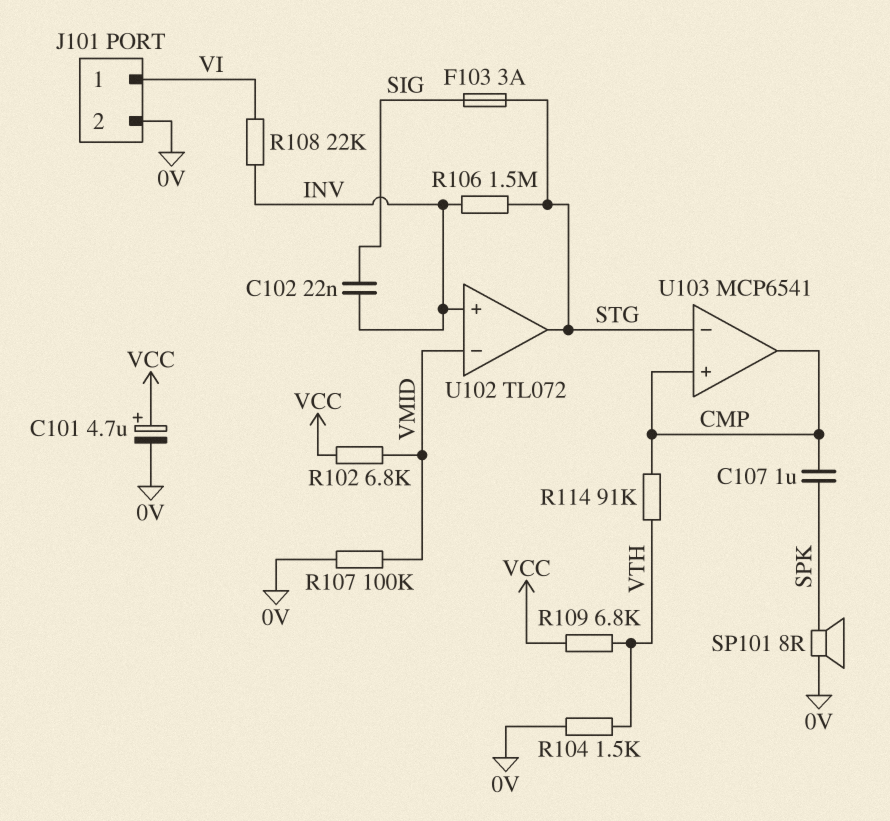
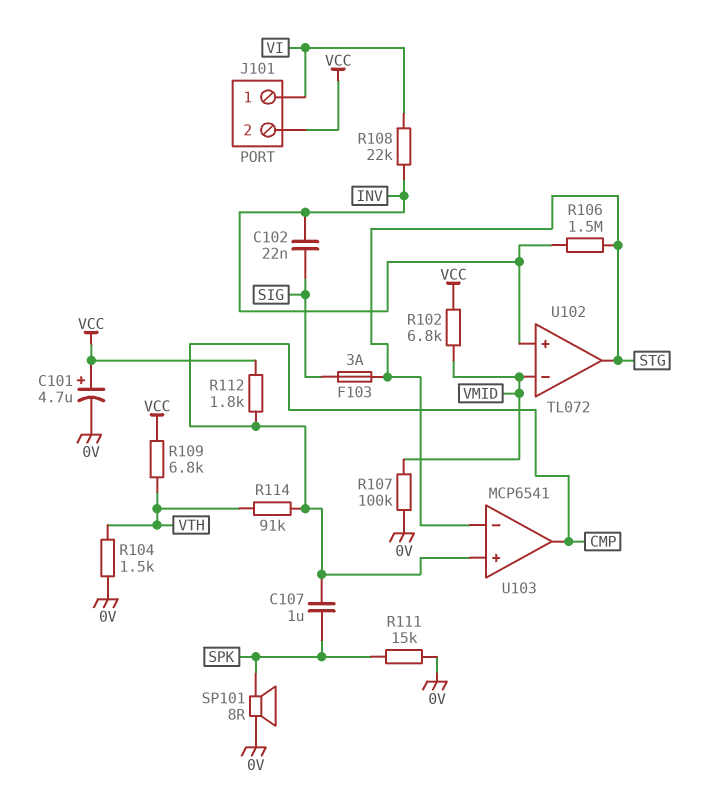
J101 pin 2: 0V -> VCC
R111: none -> 15k (0V, SPK)
R112: none -> 1.8k (CMP, VCC)

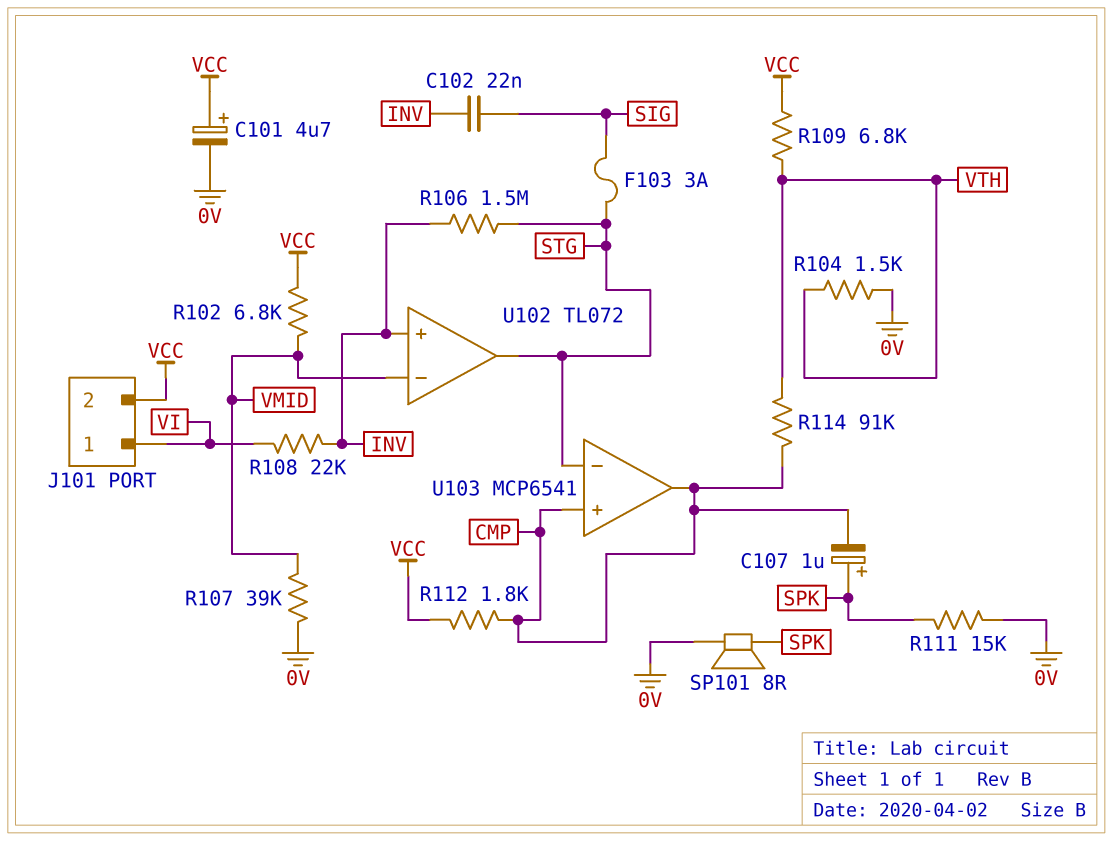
C107: 1uF (CMP, SPK) -> 1uF (plus SPK, minus CMP)
R107: 100k (0V, VMID) -> 39k (0V, VMID)

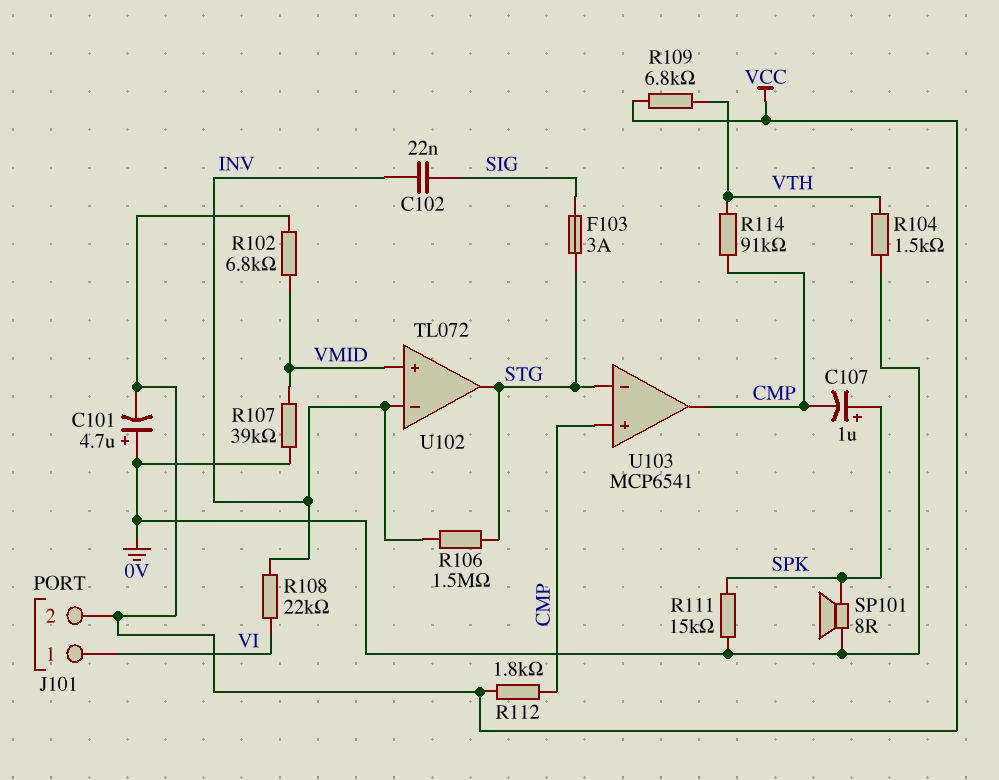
C101: 4.7uF (plus VCC, minus 0V) -> 4.7uF (plus 0V, minus VCC)
U102 pin in+: INV -> VMID
U102 pin in-: VMID -> INV

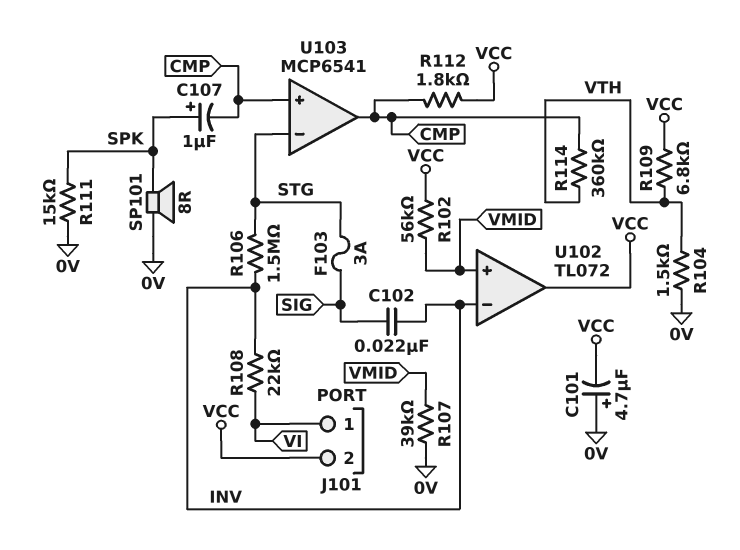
R102: 6.8k (VCC, VMID) -> 56k (VCC, VMID)
R114: 91k (CMP, VTH) -> 360k (CMP, VTH)
U102 pin out: STG -> VCC

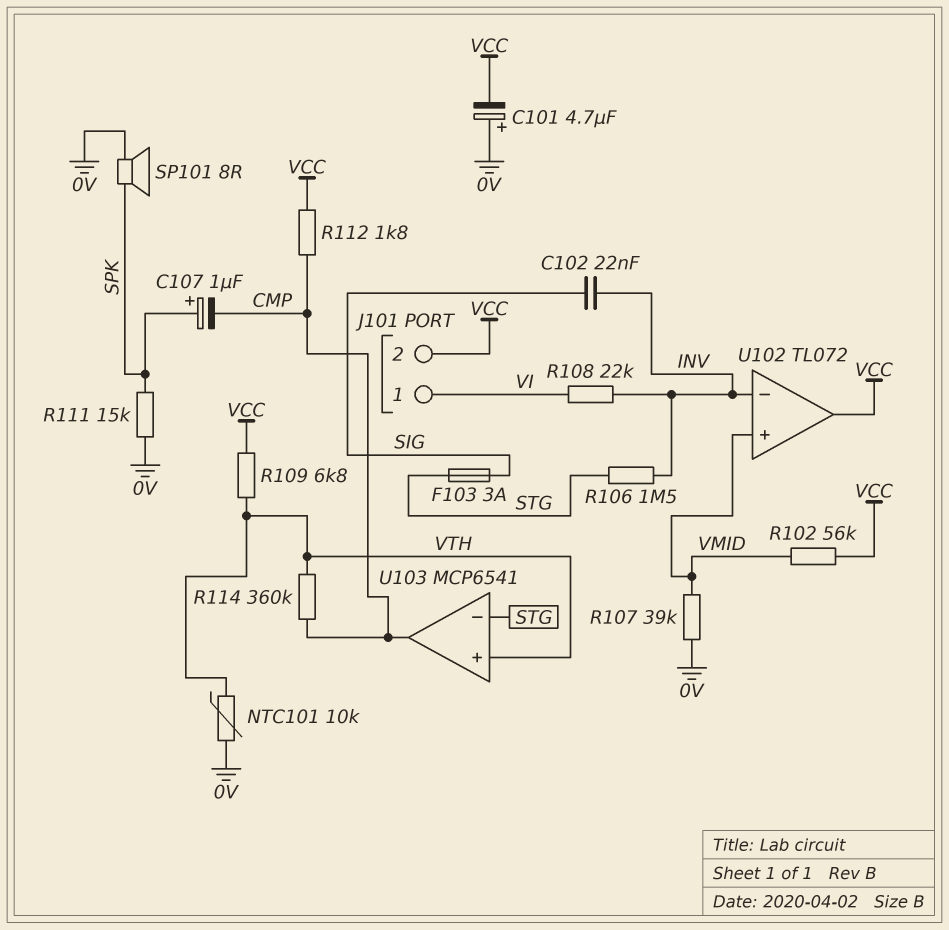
NTC101: none -> 10k (0V, VTH)
R104: 1.5k (0V, VTH) -> none
U103 pin in+: CMP -> VTH

